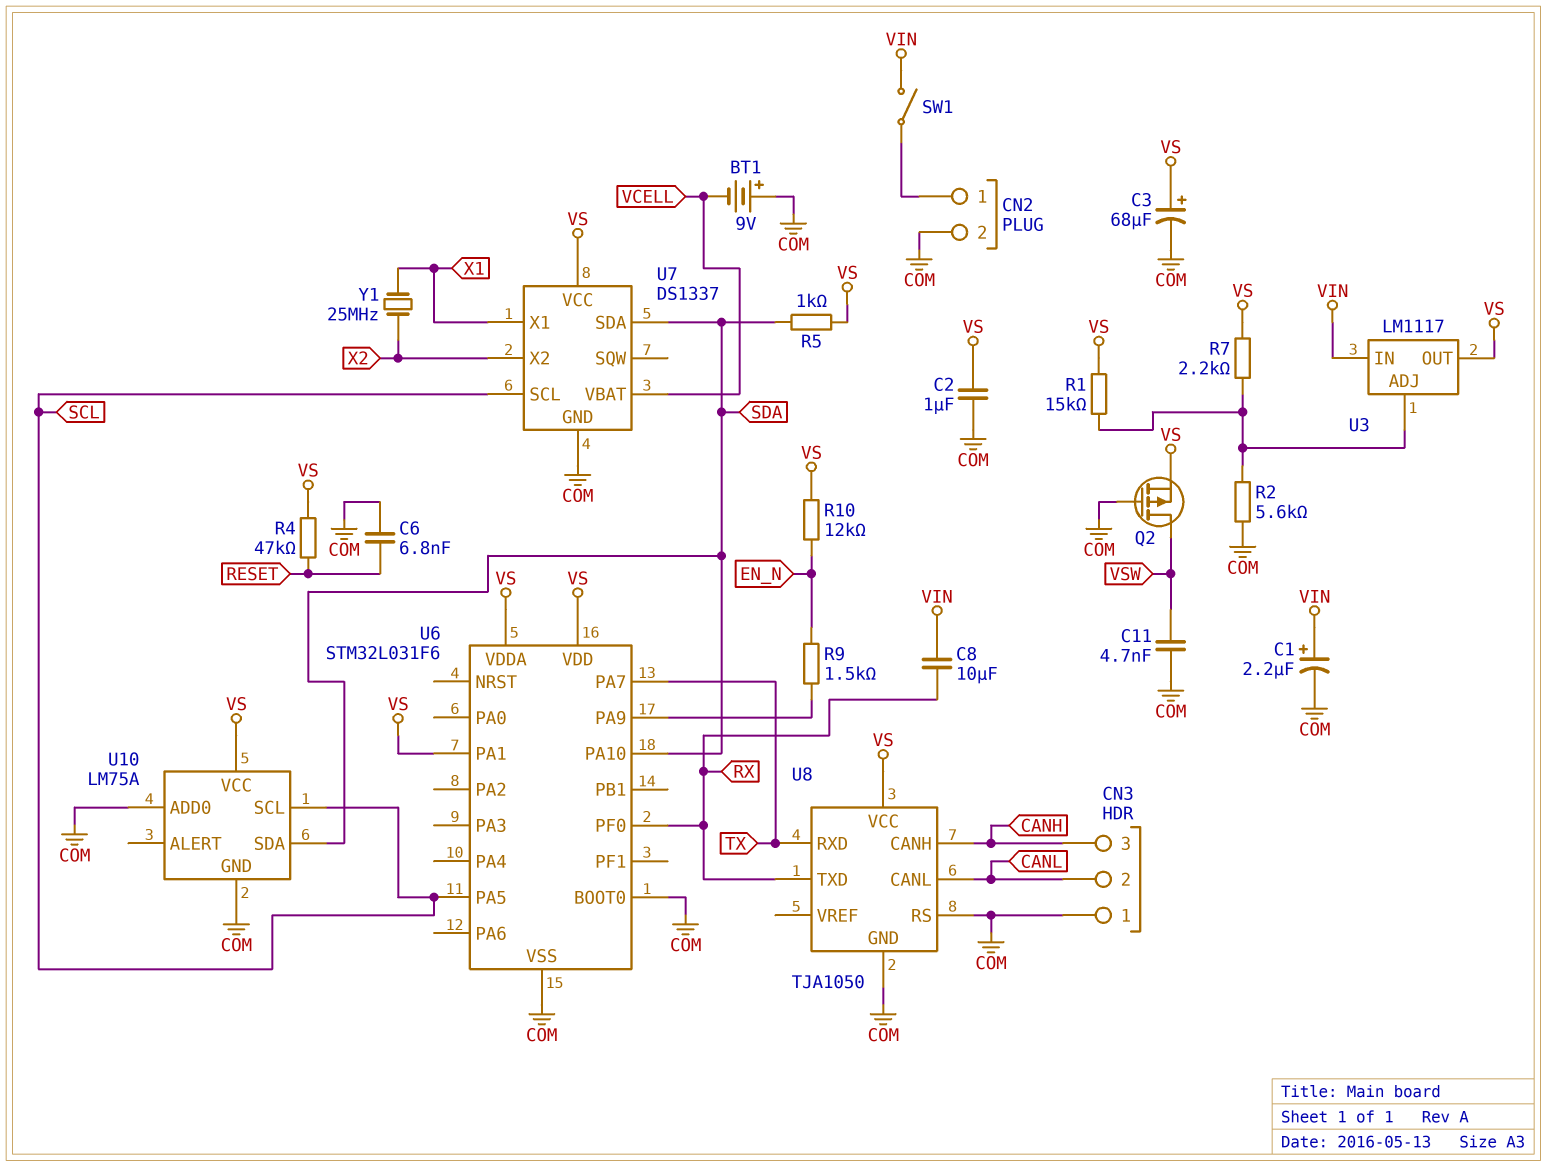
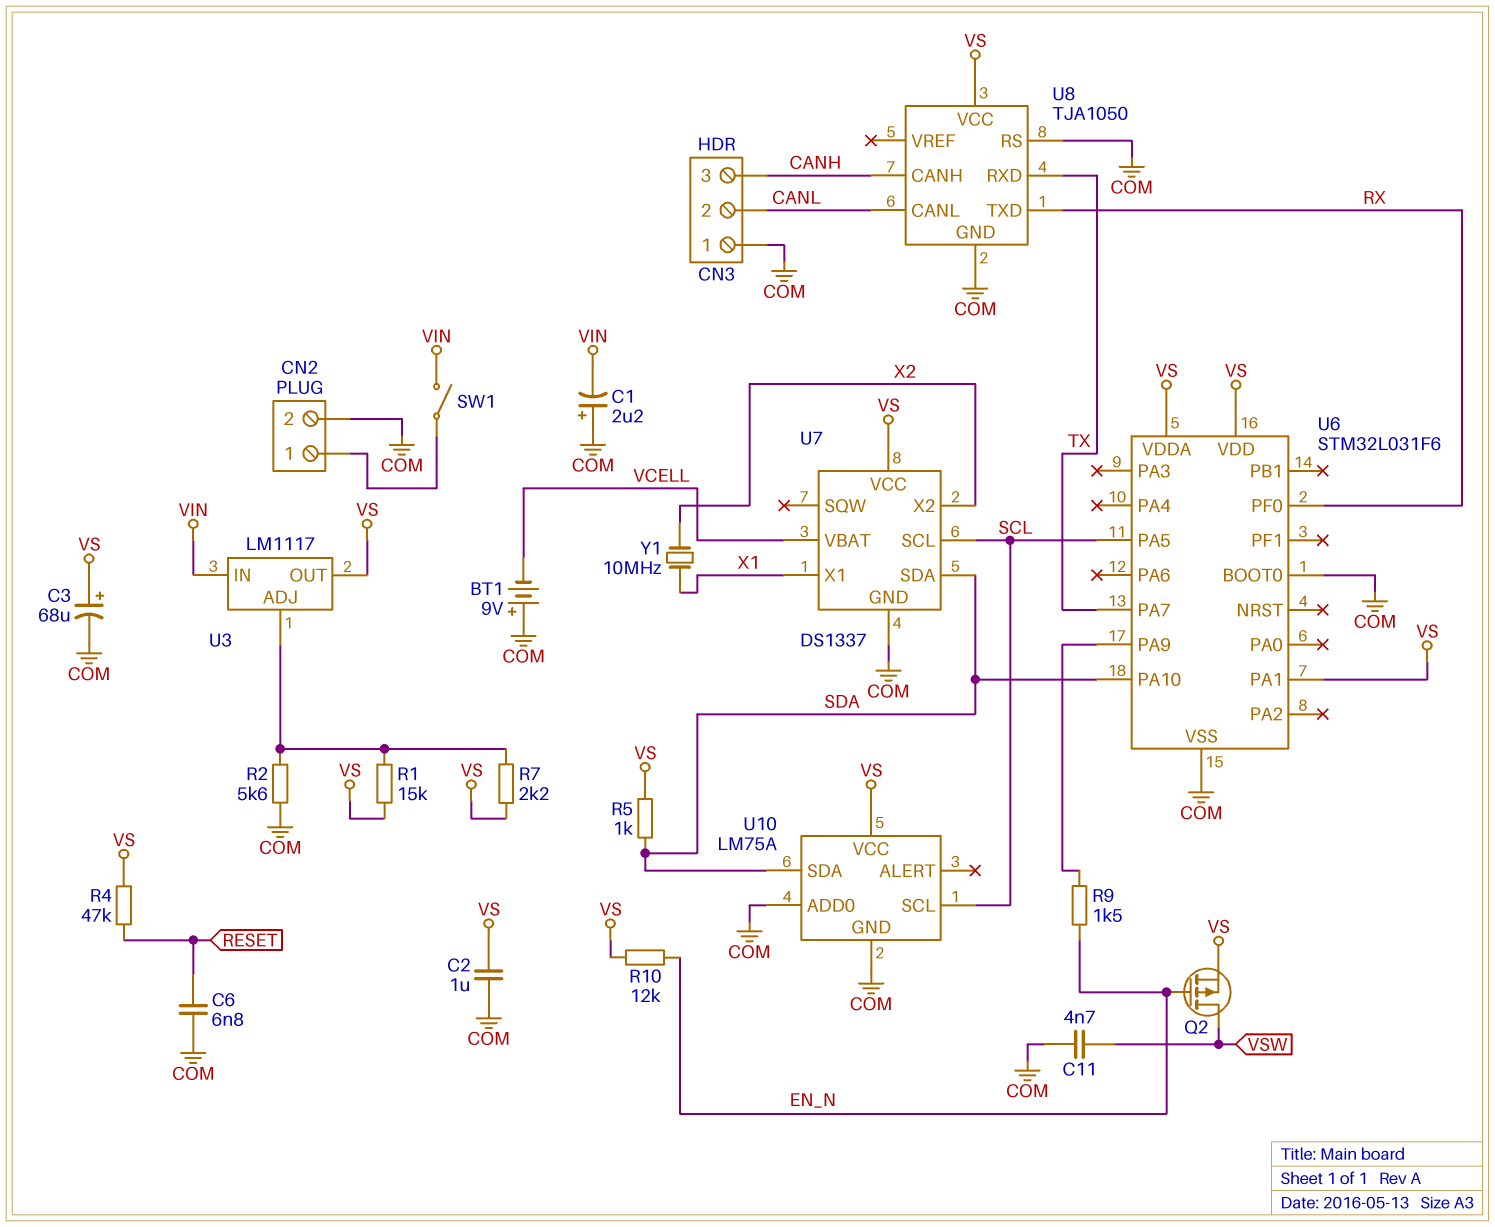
C1: 2.2uF (plus VIN, minus COM) -> 2.2uF (plus COM, minus VIN)
C8: 10uF (RX, VIN) -> none
Q2: PMOS (G COM, D VSW, S VS) -> PMOS (G EN_N, D VSW, S VS)
Y1: 25MHz (X1, X2) -> 10MHz (X1, X2)

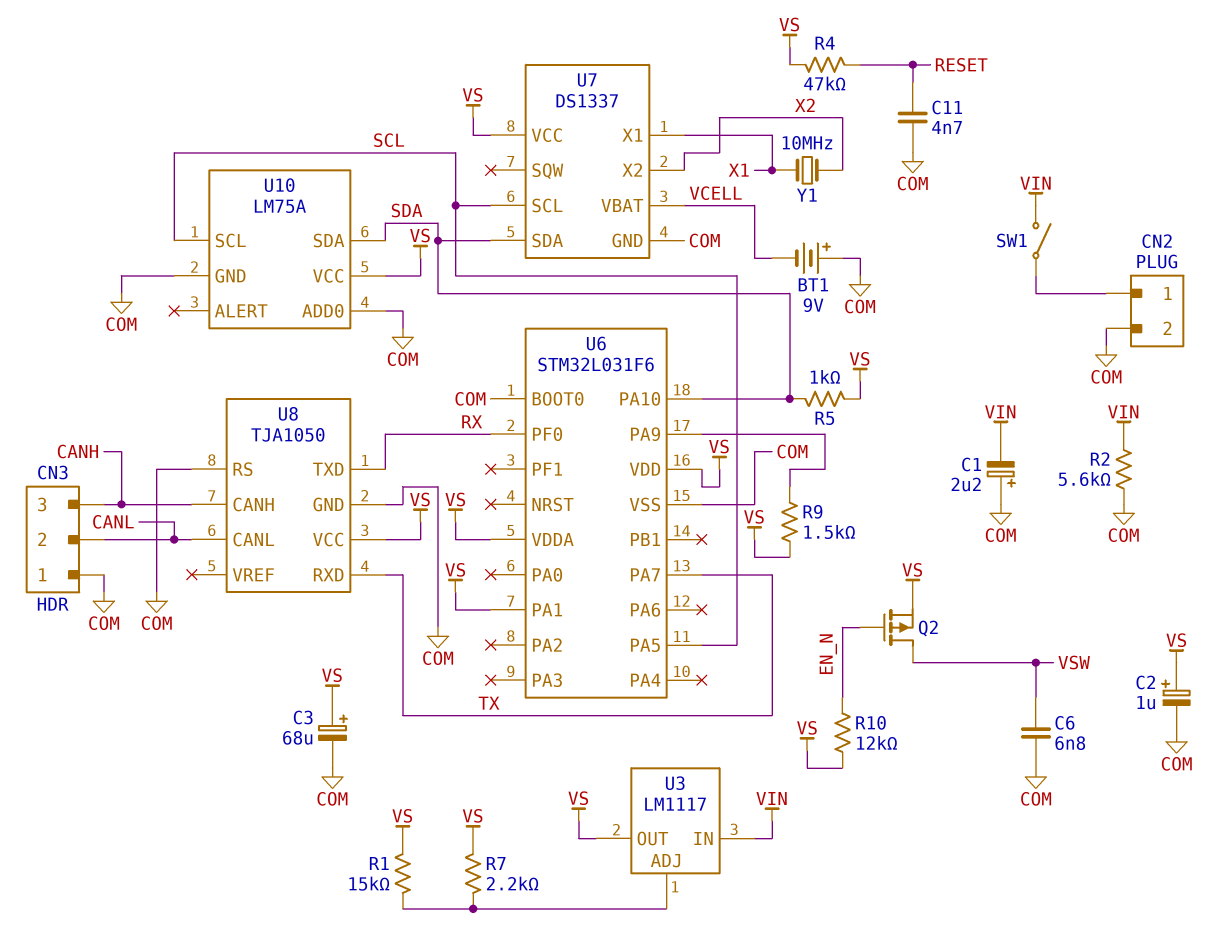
C2: 1uF (COM, VS) -> 1uF (plus VS, minus COM)
C6: 6.8nF (COM, RESET) -> 6.8nF (COM, VSW)
C11: 4.7nF (COM, VSW) -> 4.7nF (COM, RESET)
R2: 5.6k (COM, U3/ADJ) -> 5.6k (COM, VIN)
R9: 1.5k (EN_N, U6/PA9) -> 1.5k (U6/PA9, VS)

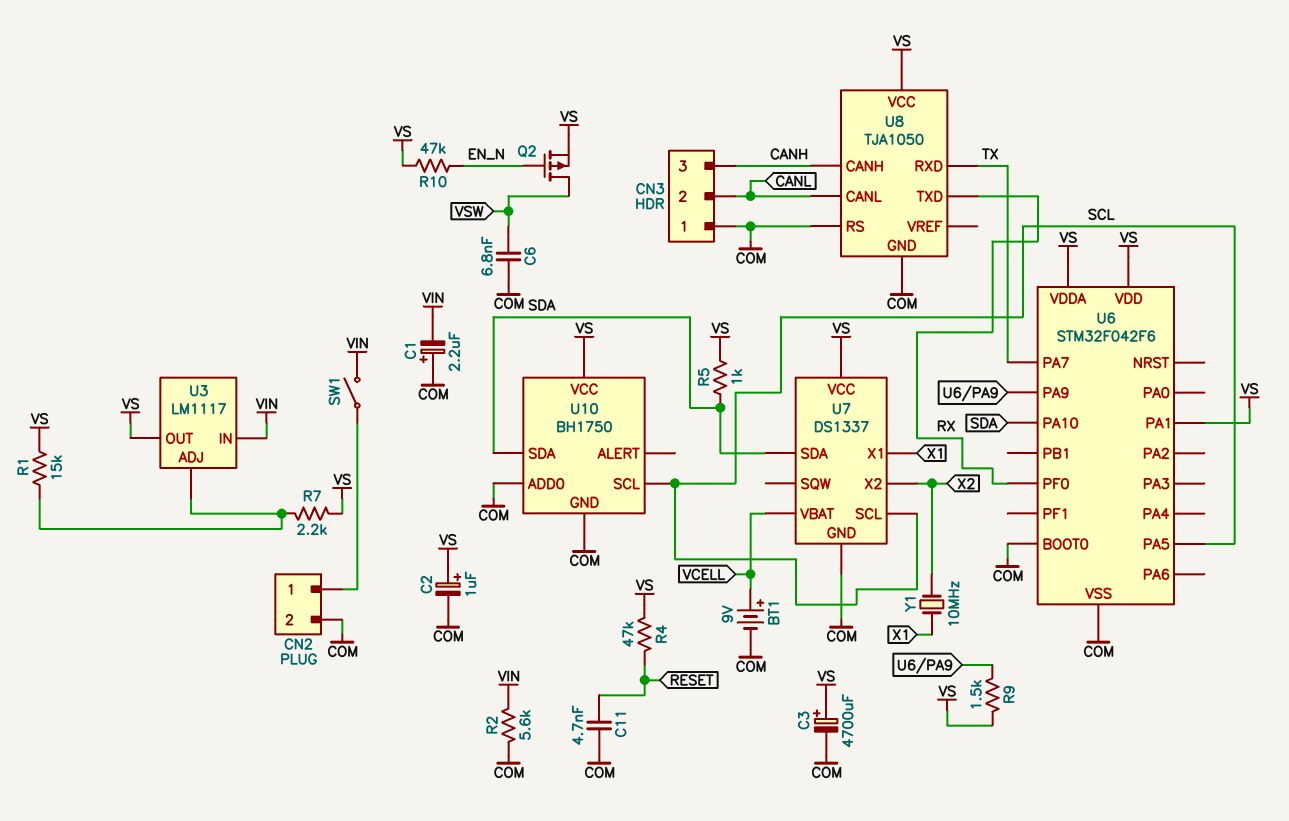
BT1: 9V (plus COM, minus VCELL) -> 9V (plus VCELL, minus COM)
C3: 68uF (plus VS, minus COM) -> 4700uF (plus VS, minus COM)
R10: 12k (EN_N, VS) -> 47k (EN_N, VS)
U6: STM32L031F6 -> STM32F042F6
U10: LM75A -> BH1750

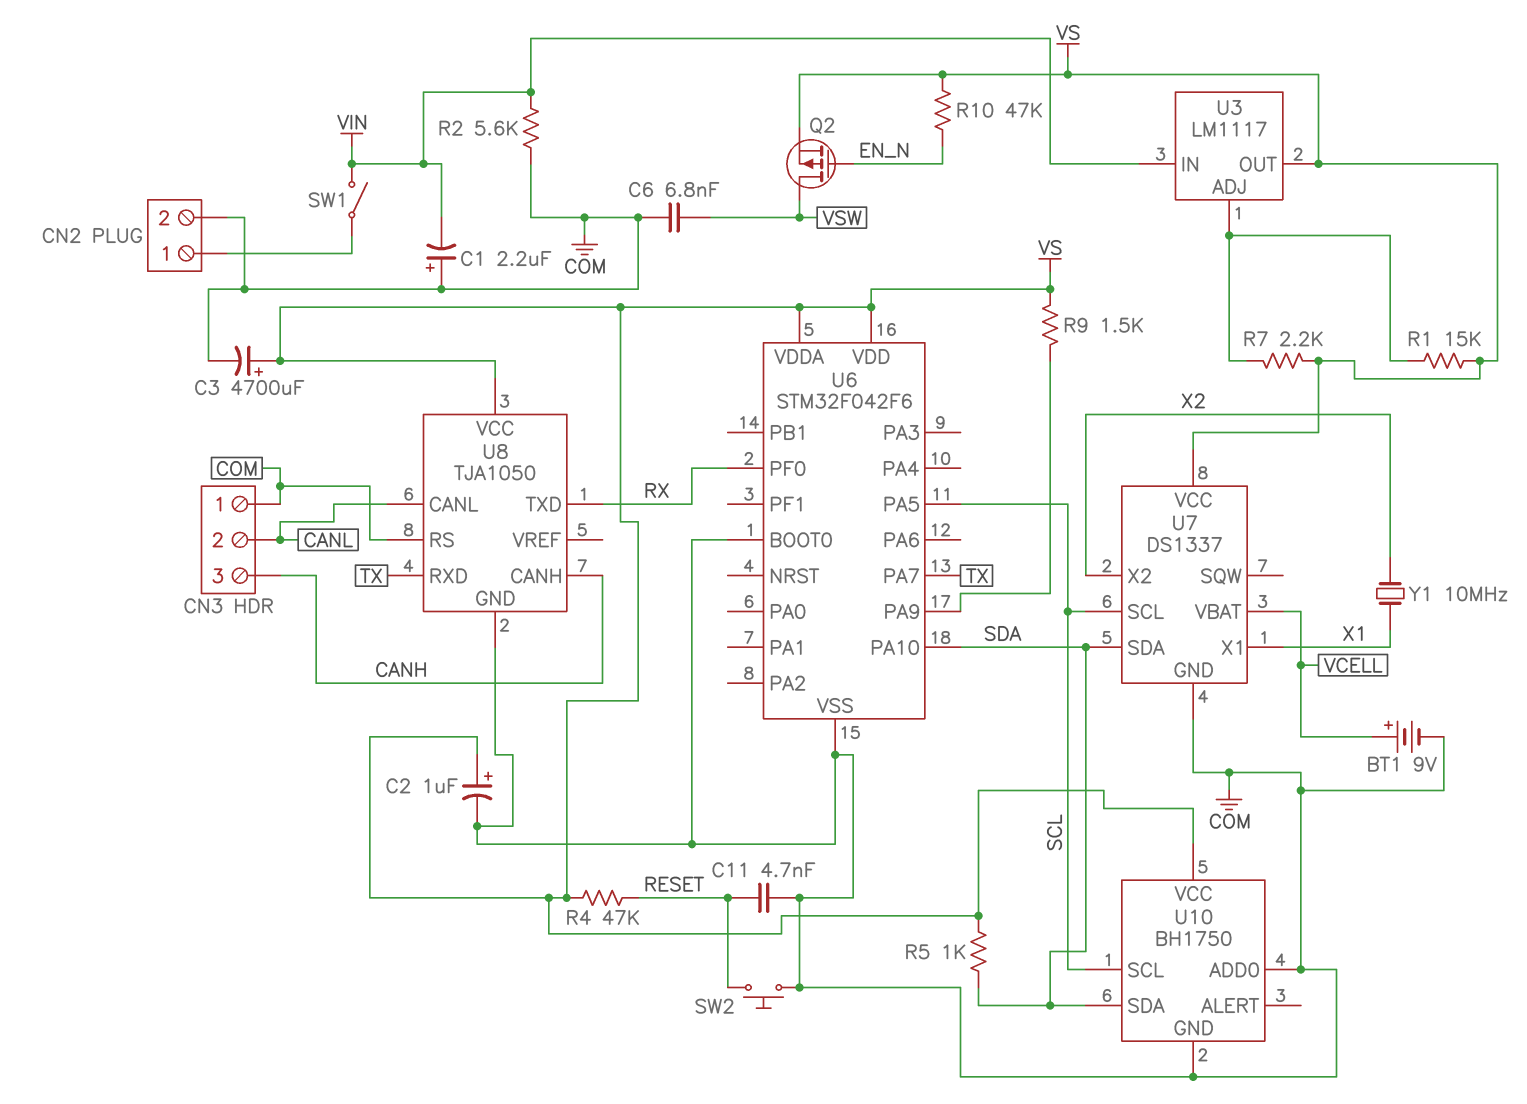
SW2: none -> button (COM, RESET)
U6 pin PA1: VS -> none

